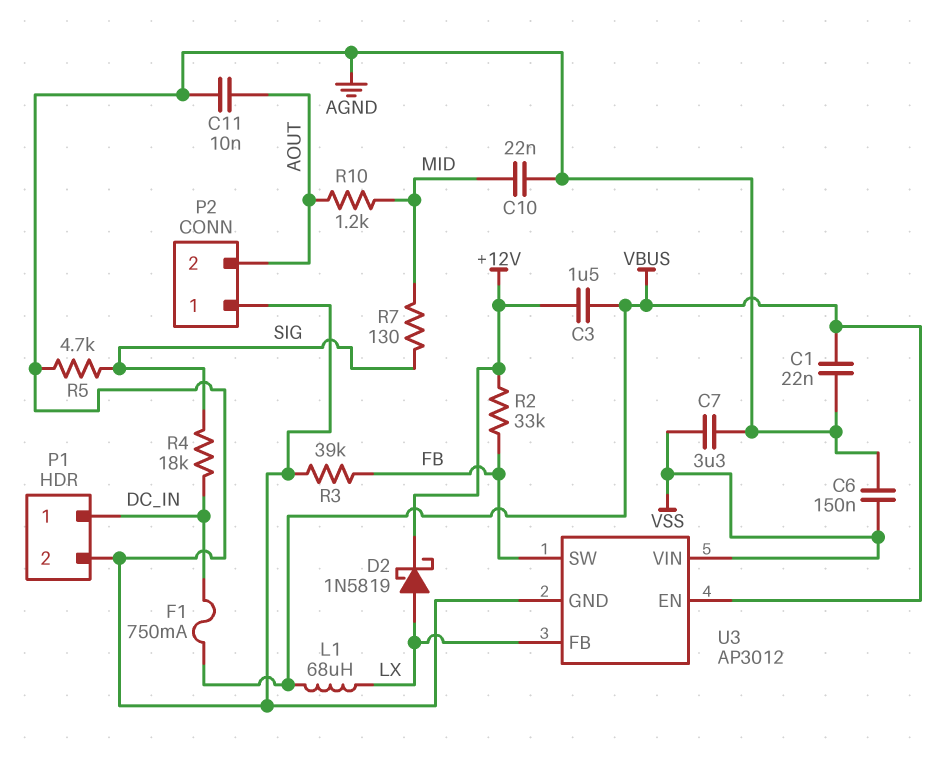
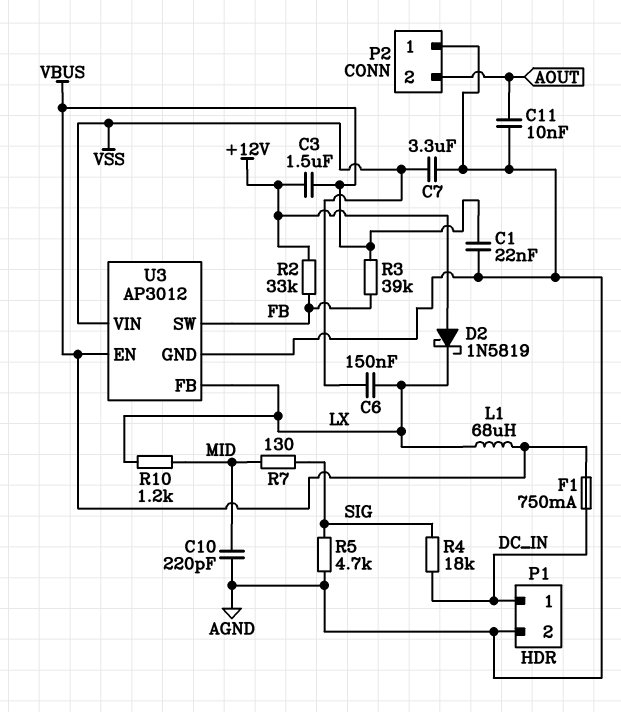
C6: 150nF (AGND, VSS) -> 150nF (LX, VSS)
C10: 22nF (AGND, MID) -> 220pF (AGND, MID)
D2: schottky 1N5819 (A LX, K +12V) -> schottky 1N5819 (A +12V, K LX)
R3: 39k (AGND, FB) -> 39k (FB, VBUS)
R10: 1.2k (AOUT, MID) -> 1.2k (LX, MID)

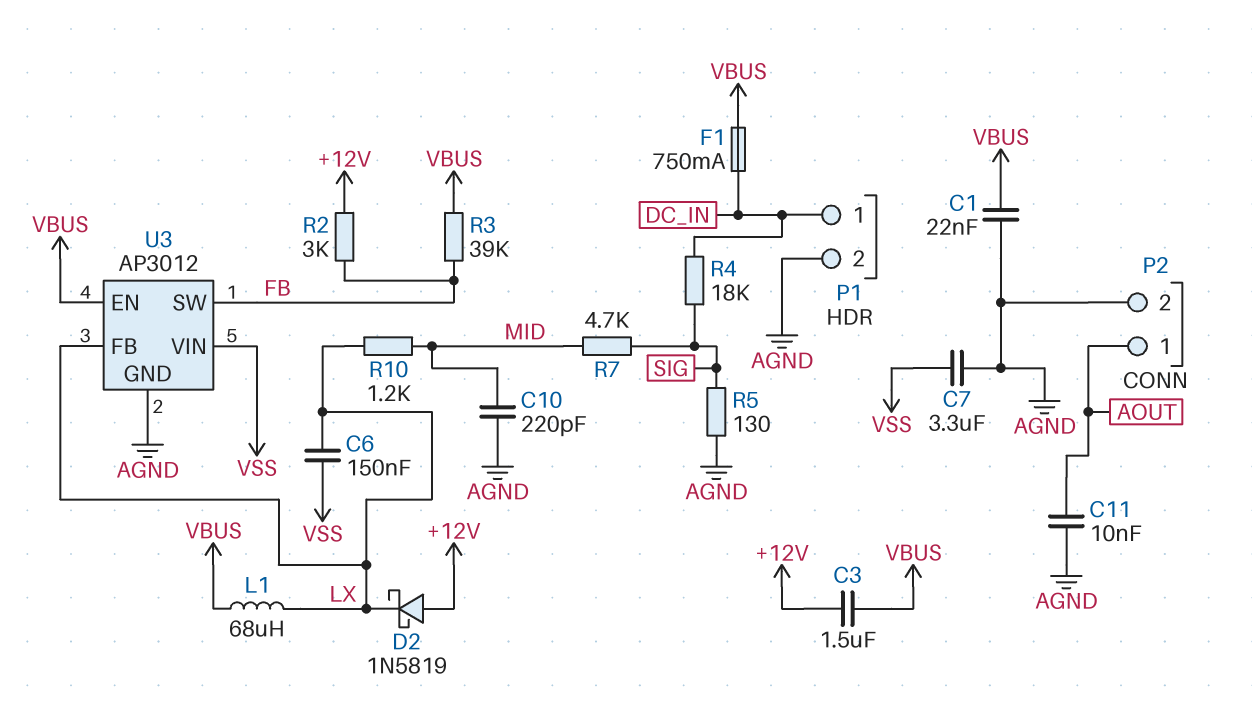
P2 pin 1: AGND -> AOUT
P2 pin 2: AOUT -> AGND
R2: 33k (+12V, FB) -> 3k (+12V, FB)
R5: 4.7k (AGND, SIG) -> 130 (AGND, SIG)
R7: 130 (MID, SIG) -> 4.7k (MID, SIG)

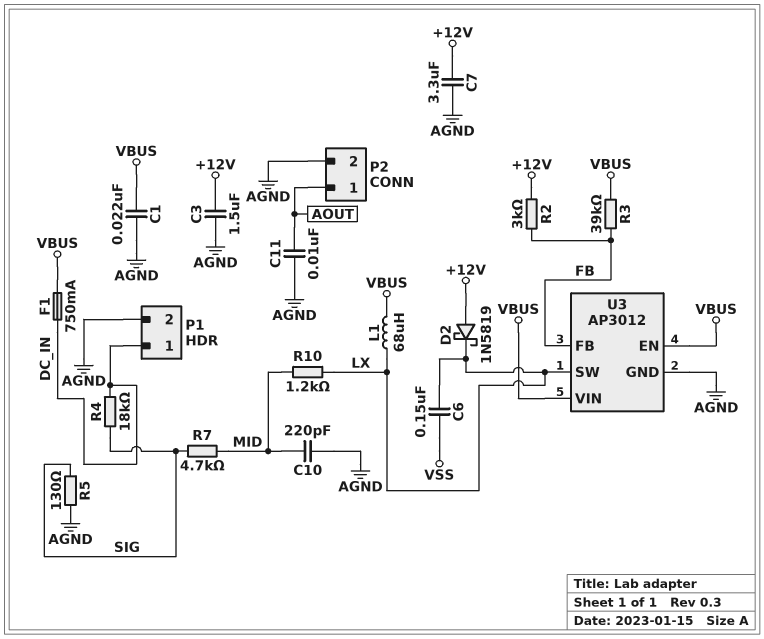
C3: 1.5uF (+12V, VBUS) -> 1.5uF (+12V, AGND)
C7: 3.3uF (AGND, VSS) -> 3.3uF (+12V, AGND)
U3 pin FB: LX -> FB
U3 pin SW: FB -> LX
U3 pin VIN: VSS -> VBUS

